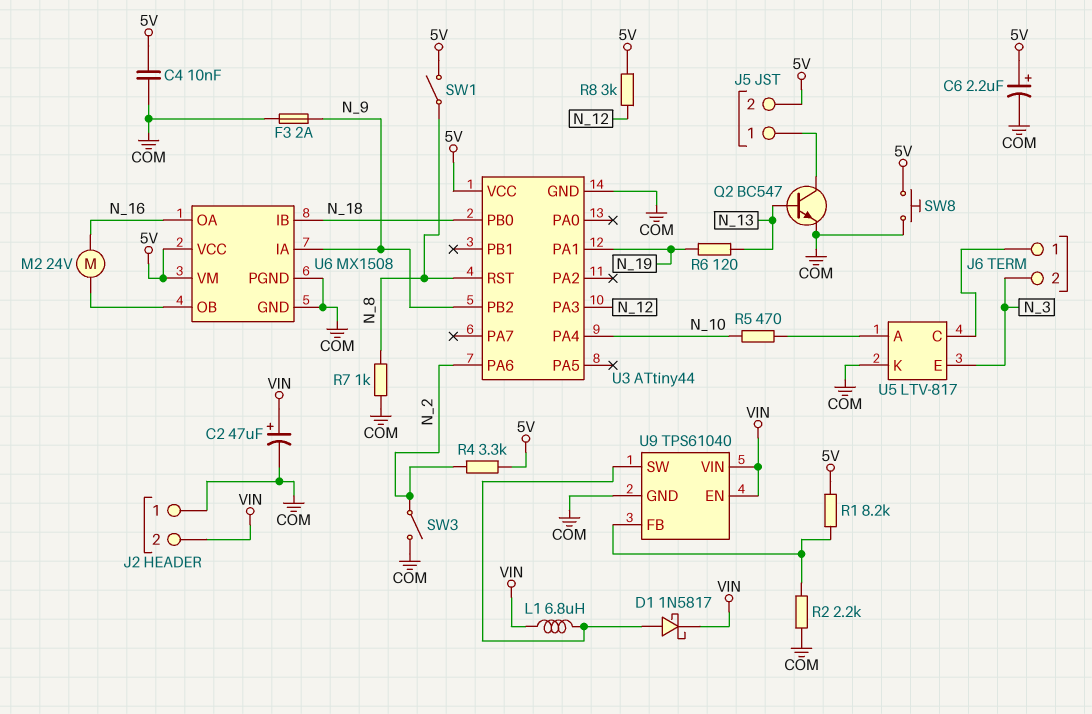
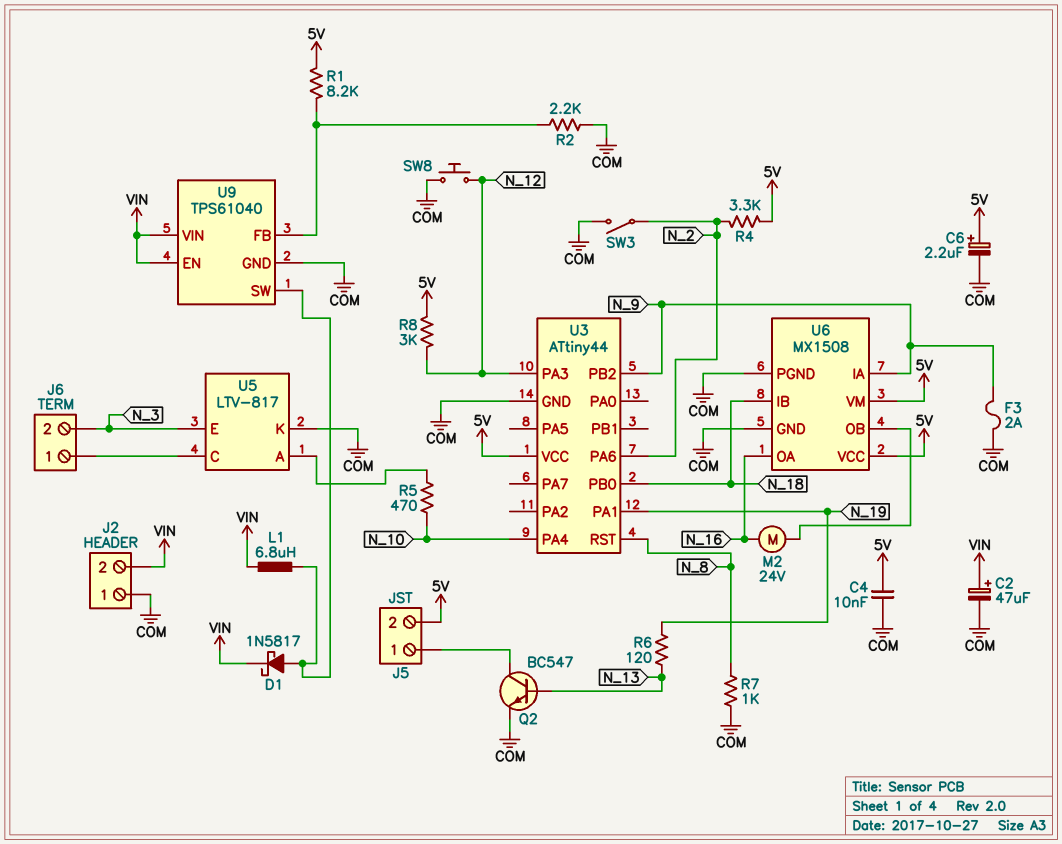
SW1: switch (5V, N_8) -> none
SW8: button (5V, COM) -> button (COM, N_12)

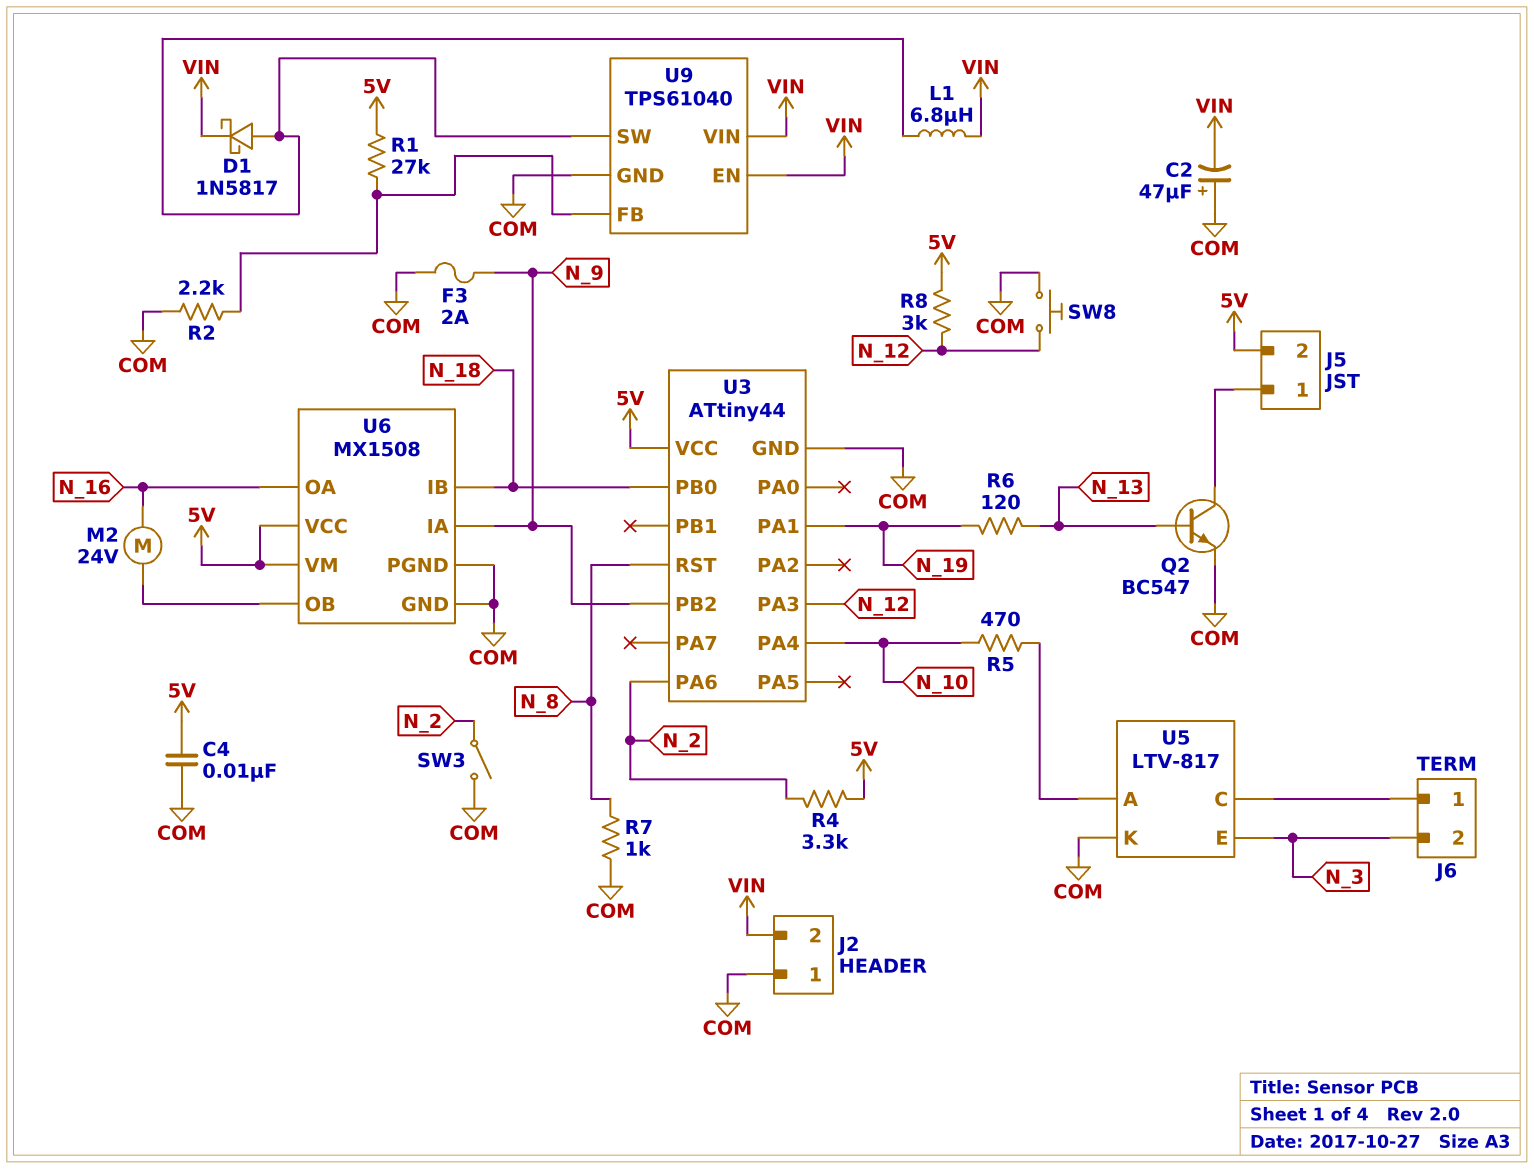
C2: 47uF (plus VIN, minus COM) -> 47uF (plus COM, minus VIN)
C6: 2.2uF (plus 5V, minus COM) -> none
R1: 8.2k (5V, U9/FB) -> 27k (5V, U9/FB)

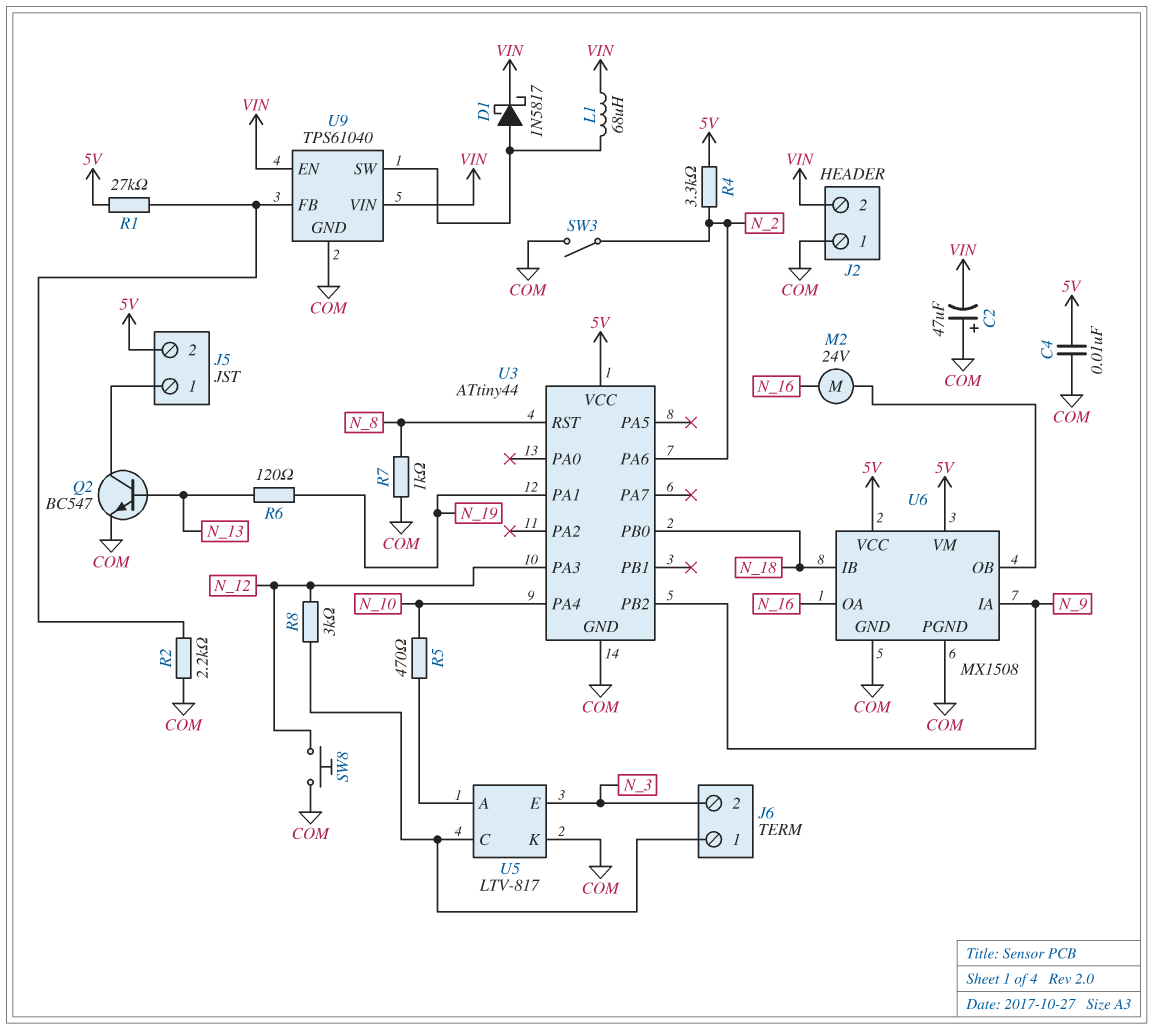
F3: 2A (COM, N_9) -> none
L1: 6.8uH (U9/SW, VIN) -> 68uH (U9/SW, VIN)
R8: 3k (5V, N_12) -> 3k (J6/1, N_12)

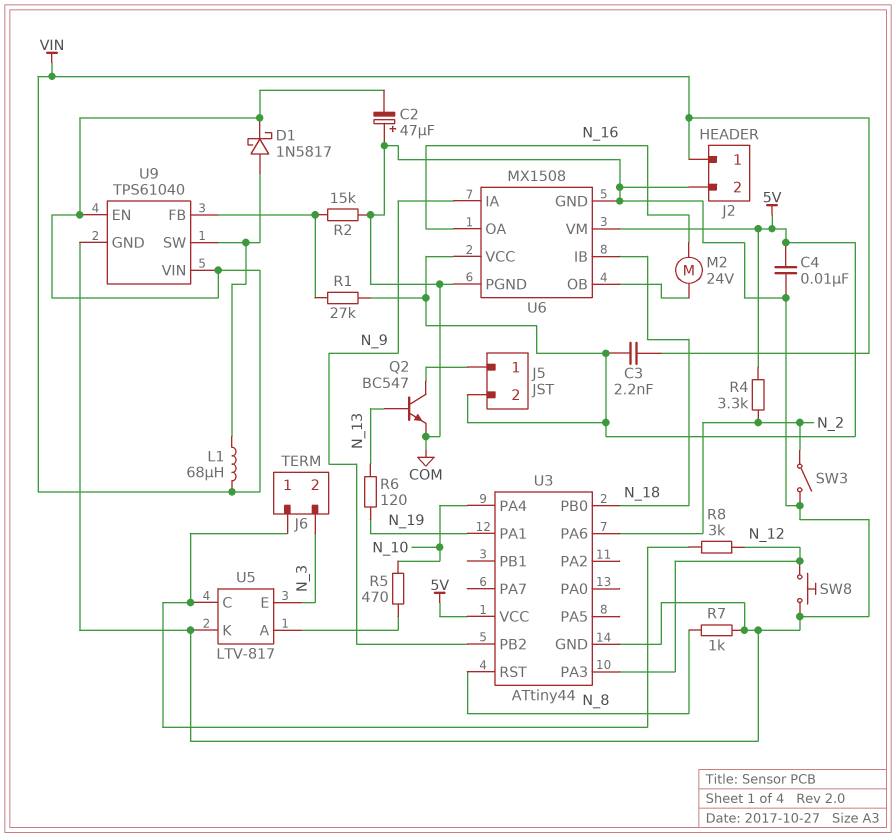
C3: none -> 2.2nF (5V, VIN)
J2 pin 1: COM -> VIN
J2 pin 2: VIN -> COM
R2: 2.2k (COM, U9/FB) -> 15k (COM, U9/FB)

